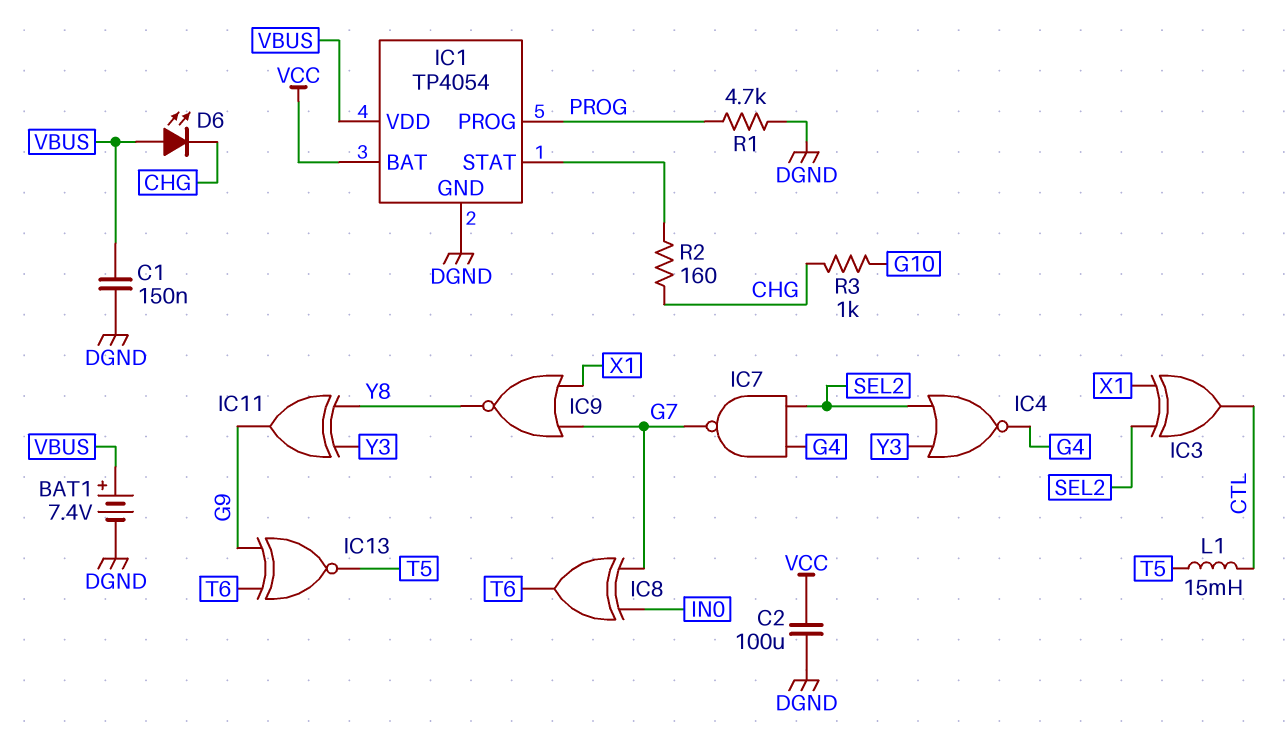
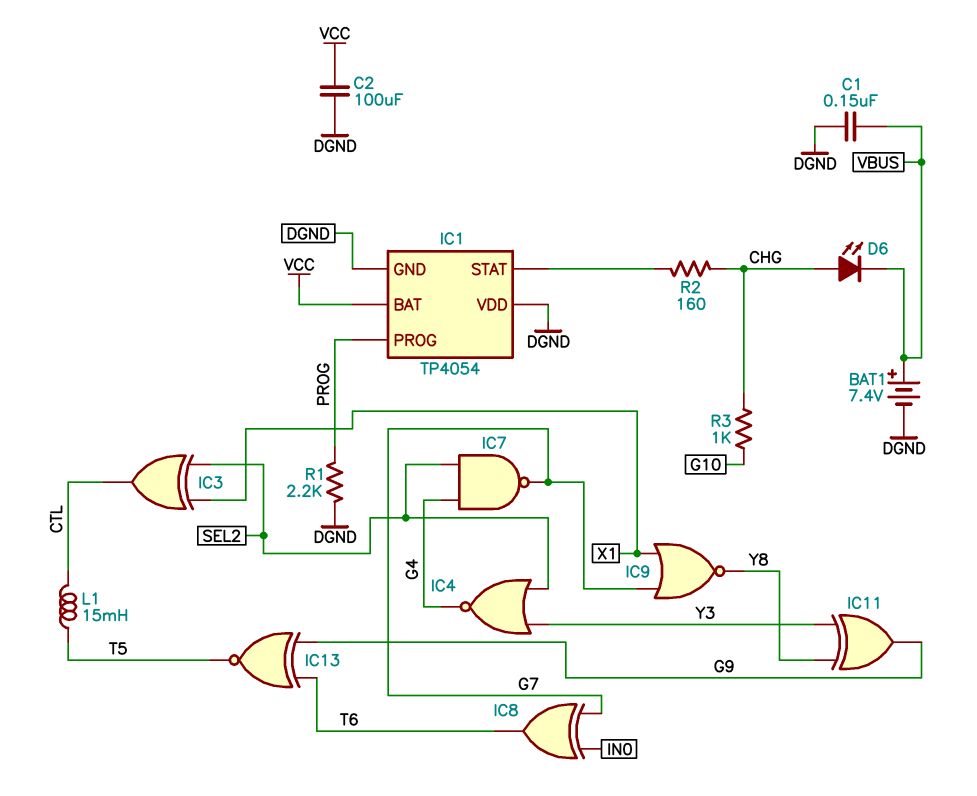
D6: LED (A VBUS, K CHG) -> LED (A CHG, K VBUS)
IC1 pin VDD: VBUS -> DGND
R1: 4.7k (DGND, PROG) -> 2.2k (DGND, PROG)

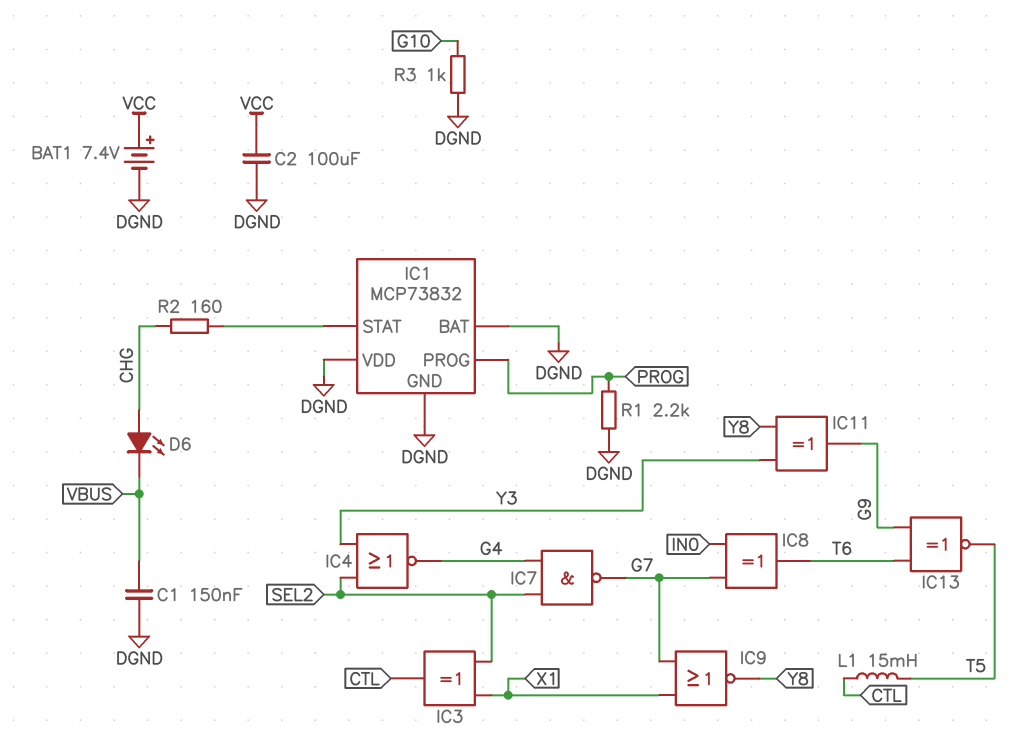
BAT1: 7.4V (plus VBUS, minus DGND) -> 7.4V (plus VCC, minus DGND)
IC1: TP4054 -> MCP73832
IC1 pin BAT: VCC -> DGND
R3: 1k (CHG, G10) -> 1k (DGND, G10)

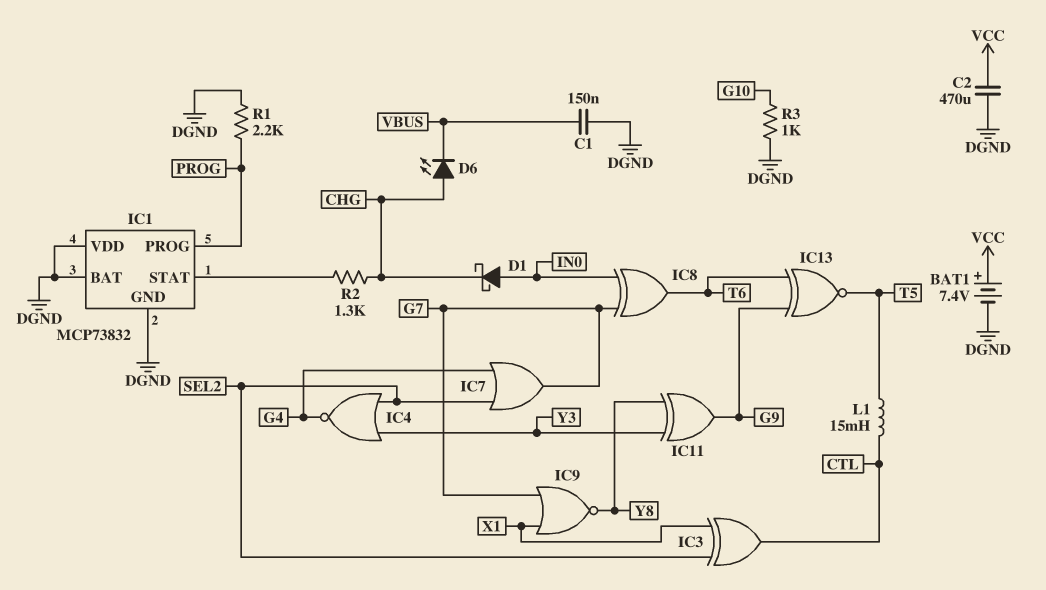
C2: 100uF (DGND, VCC) -> 470uF (DGND, VCC)
D1: none -> schottky (A IN0, K CHG)
IC7: NAND (in G4, in SEL2, out G7) -> OR (in G4, in SEL2, out G7)
R2: 160 (CHG, IC1/STAT) -> 1.3k (CHG, IC1/STAT)

